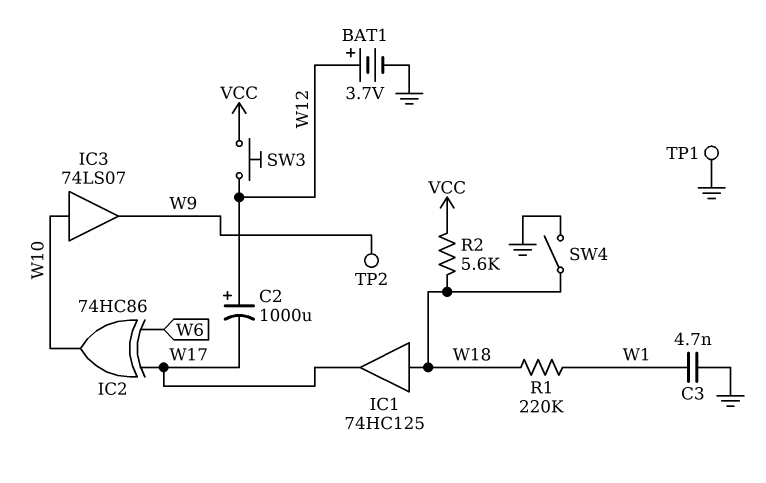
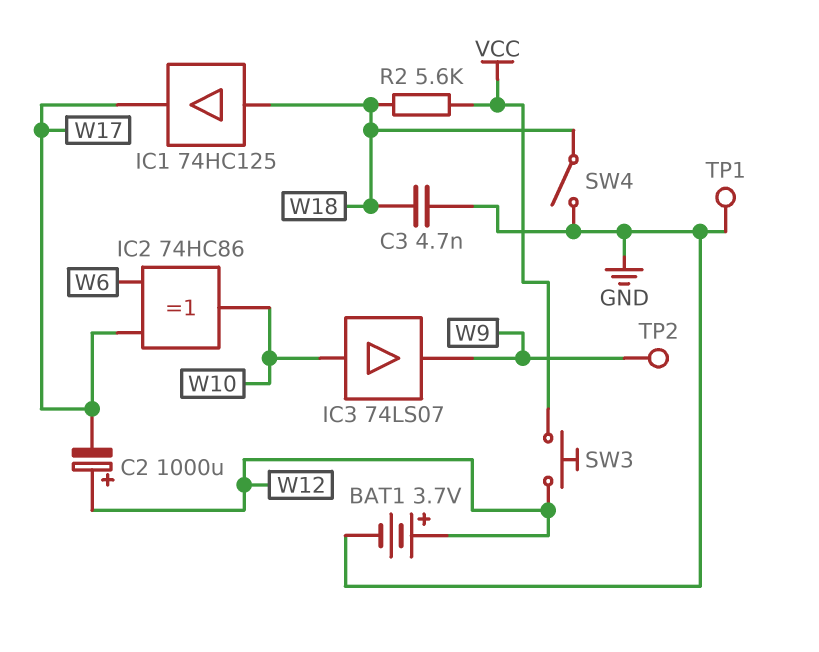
C3: 4.7nF (GND, W1) -> 4.7nF (GND, W18)
R1: 220k (W1, W18) -> none

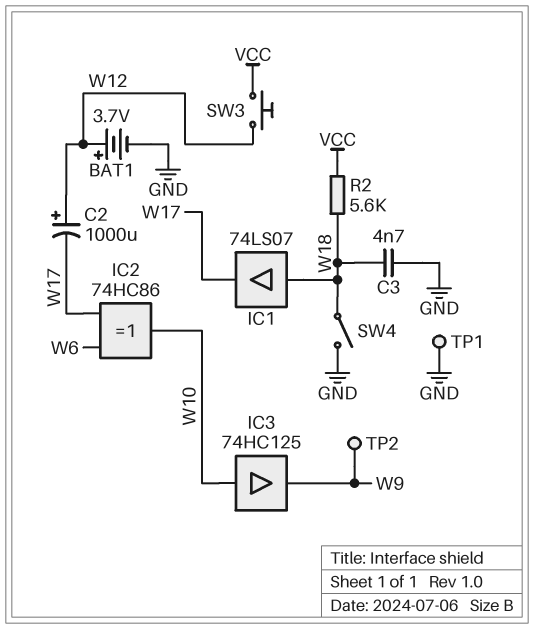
IC1: buffer 74HC125 (in W18, out W17) -> buffer 74LS07 (in W18, out W17)
IC3: buffer 74LS07 (in W10, out W9) -> buffer 74HC125 (in W10, out W9)

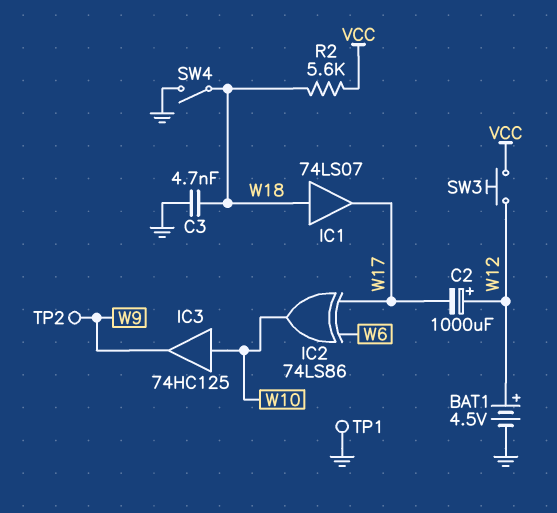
BAT1: 3.7V (plus W12, minus GND) -> 4.5V (plus W12, minus GND)
IC2: XOR 74HC86 (in W6, in W17, out W10) -> XOR 74LS86 (in W6, in W17, out W10)

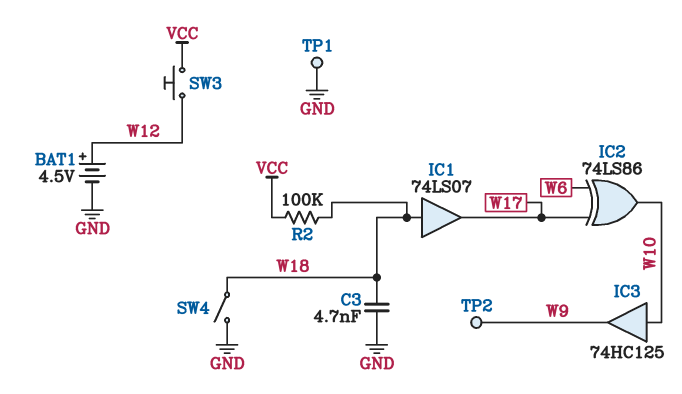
C2: 1000uF (plus W12, minus W17) -> none
R2: 5.6k (VCC, W18) -> 100k (VCC, W18)

